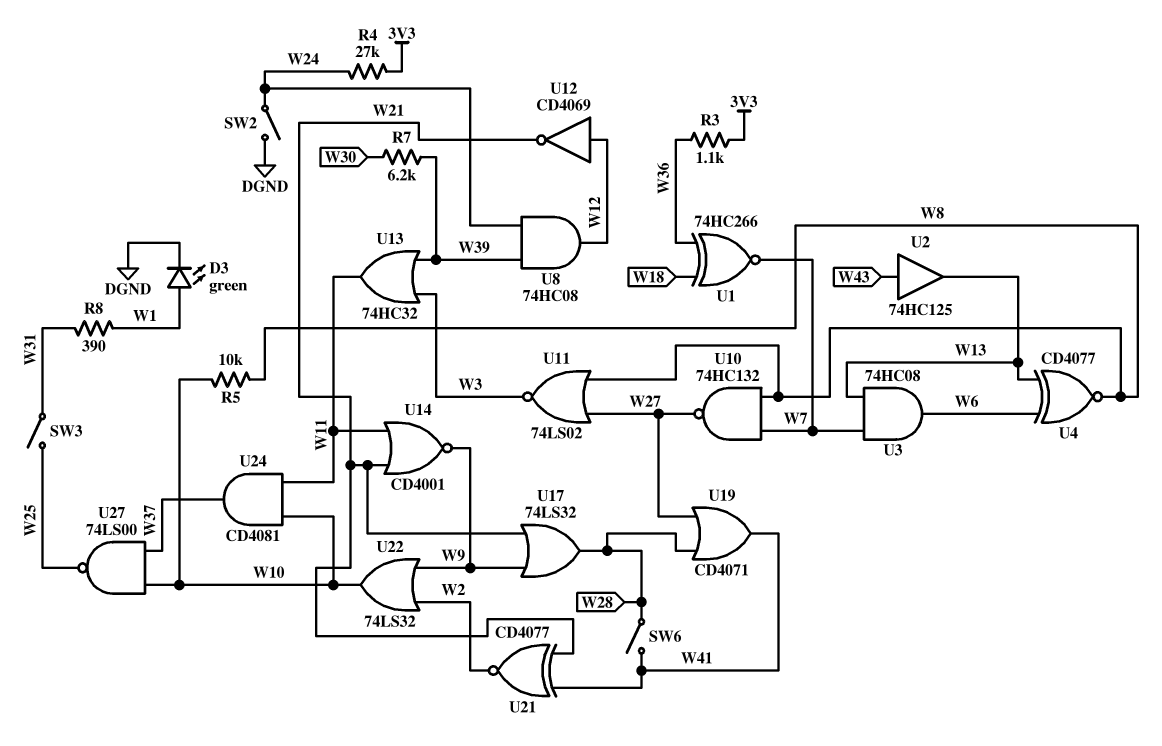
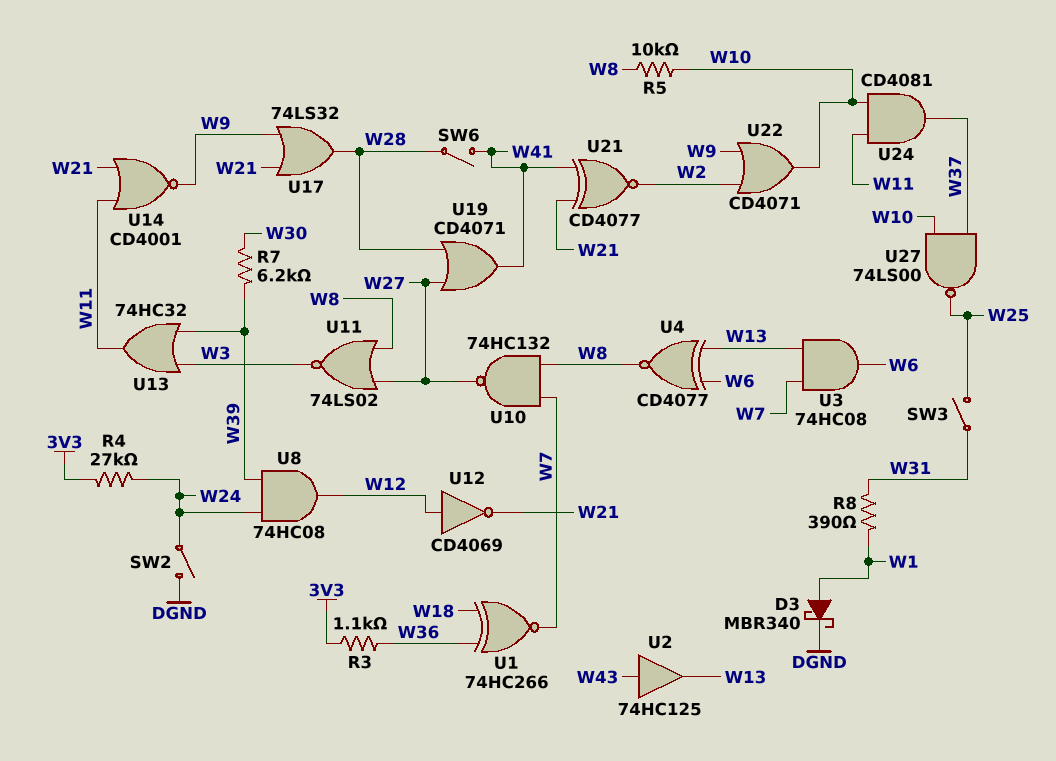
D3: LED green (A W1, K DGND) -> schottky MBR340 (A W1, K DGND)
U22: OR 74LS32 (in W2, in W9, out W10) -> OR CD4071 (in W2, in W9, out W10)

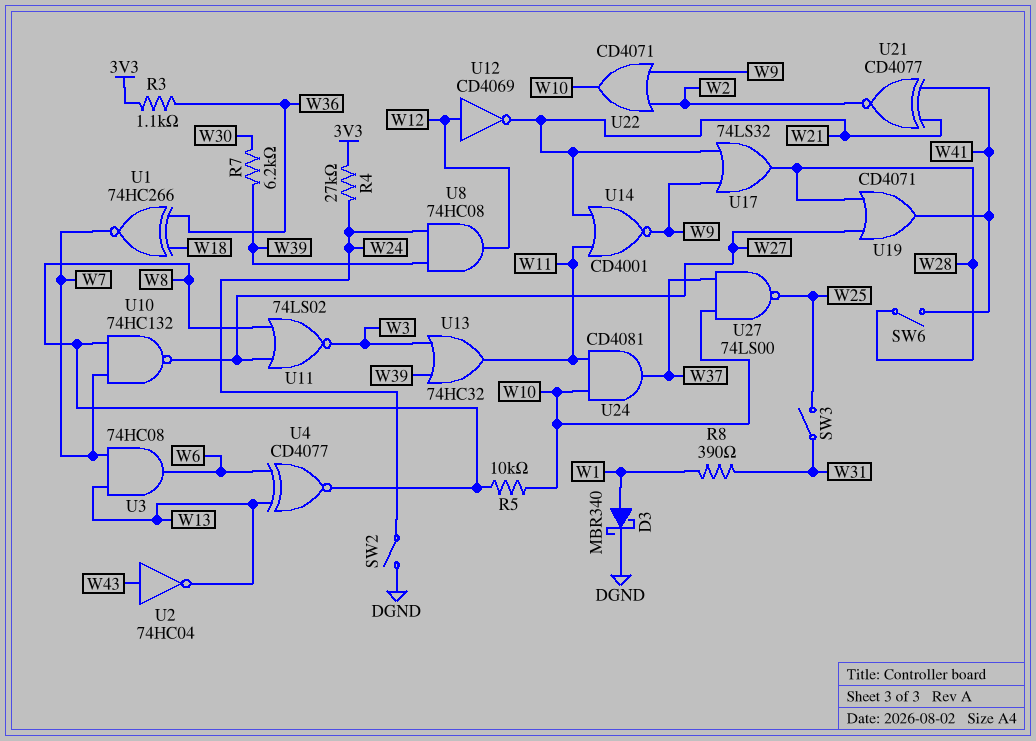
U2: buffer 74HC125 (in W43, out W13) -> NOT 74HC04 (in W43, out W13)

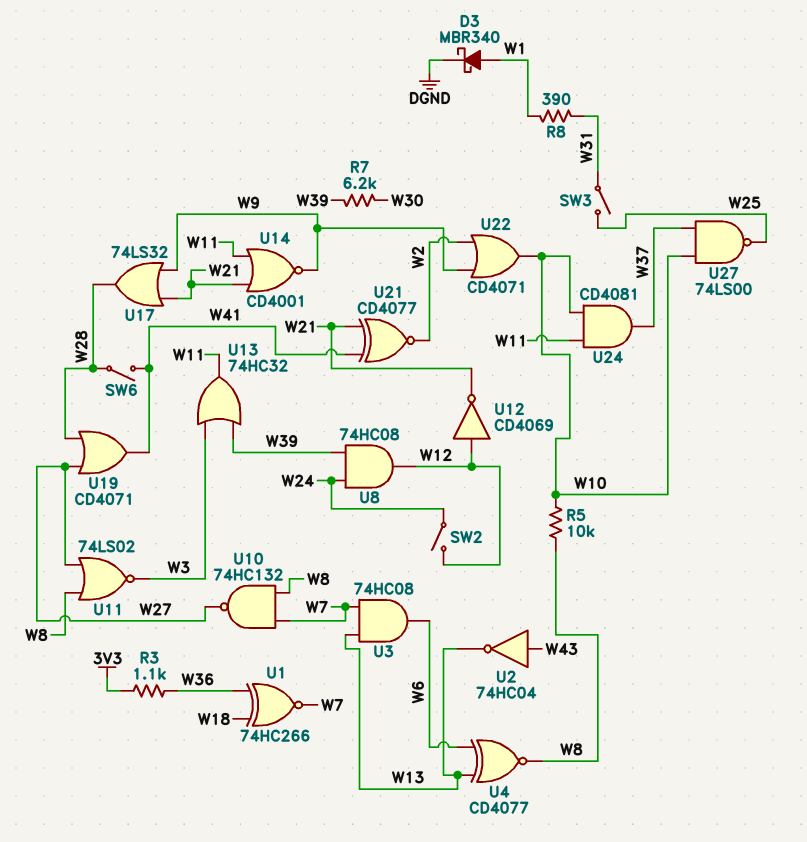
R4: 27k (3V3, W24) -> none
SW2: switch (DGND, W24) -> switch (W12, W24)

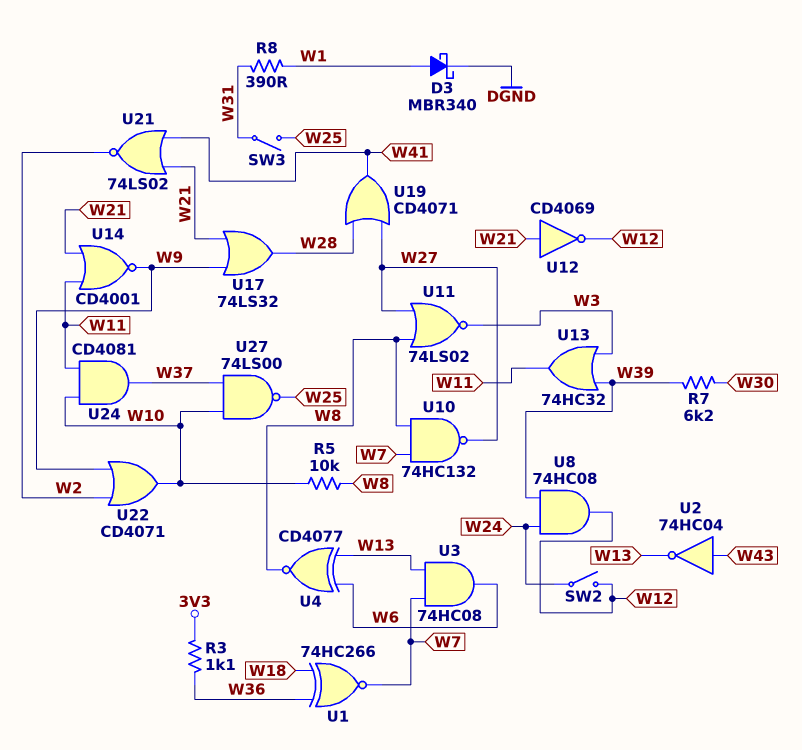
SW6: switch (W28, W41) -> none
U12: NOT CD4069 (in W12, out W21) -> NOT CD4069 (in W21, out W12)
U21: XNOR CD4077 (in W21, in W41, out W2) -> NOR 74LS02 (in W21, in W41, out W2)

